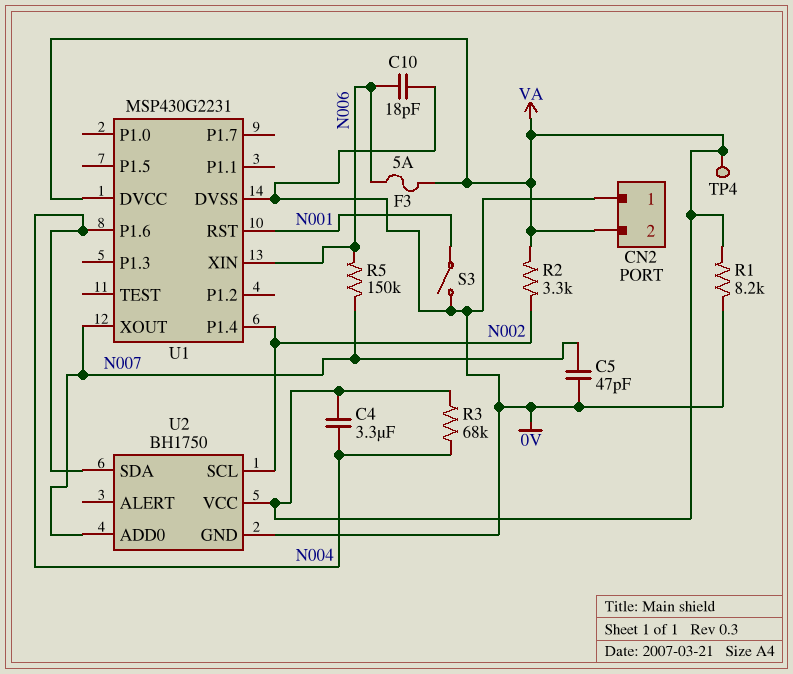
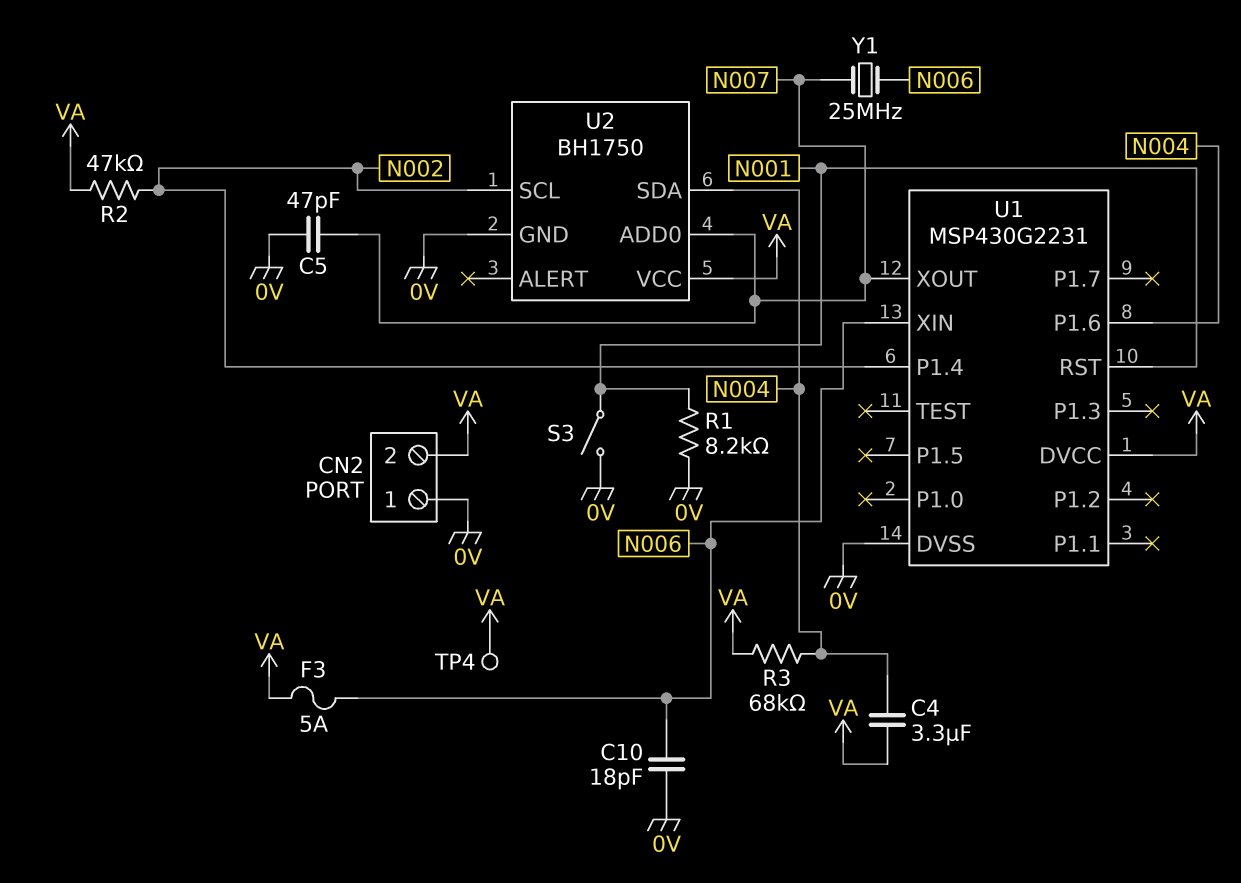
R1: 8.2k (0V, VA) -> 8.2k (0V, N001)
R2: 3.3k (N002, VA) -> 47k (N002, VA)
R5: 150k (N006, N007) -> none
Y1: none -> 25MHz (N006, N007)

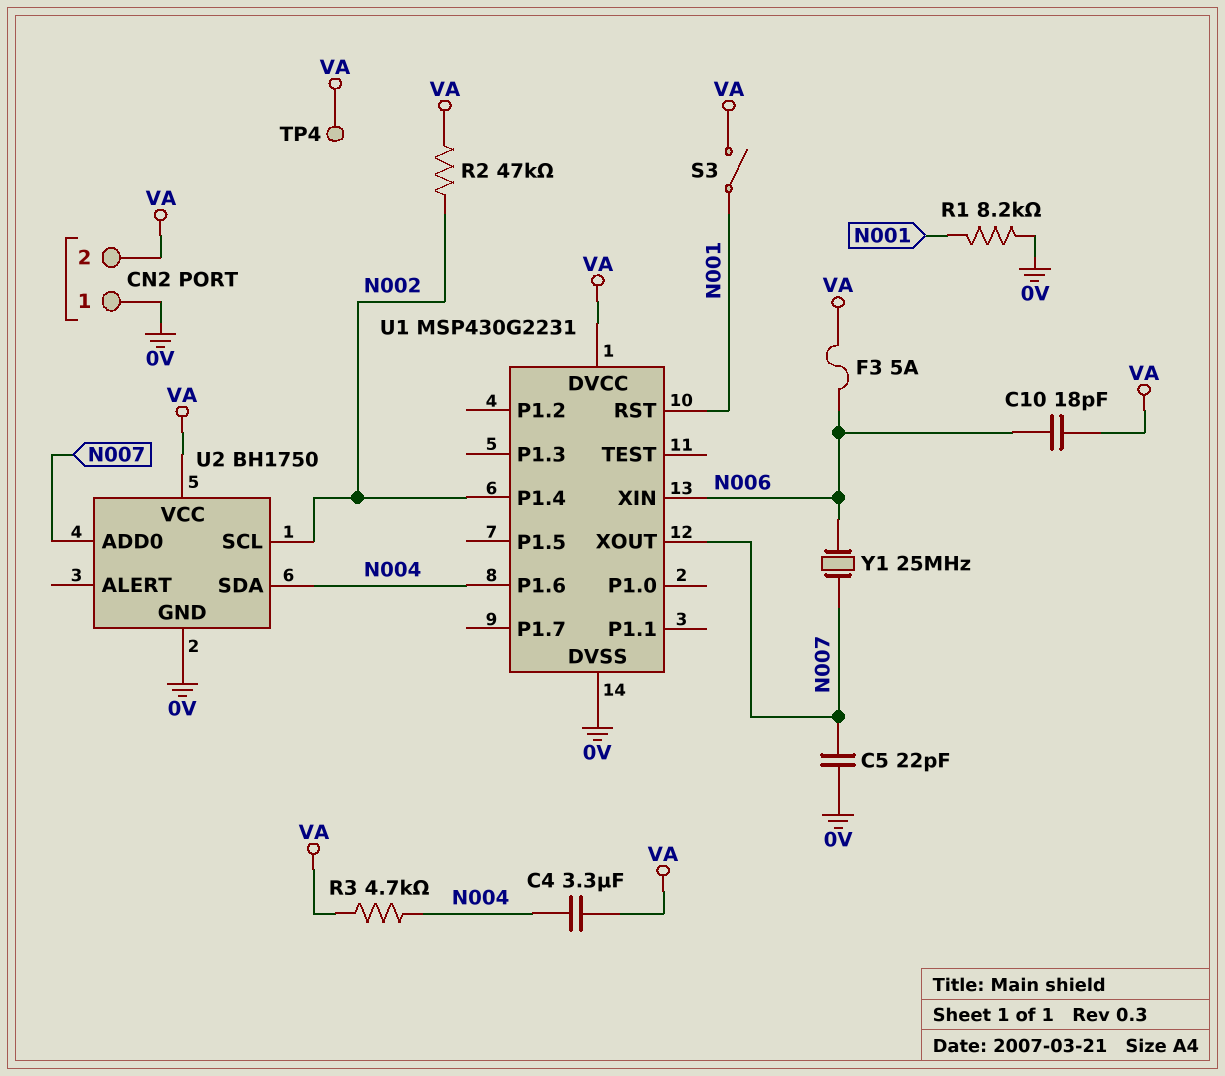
C5: 47pF (0V, N007) -> 22pF (0V, N007)
C10: 18pF (0V, N006) -> 18pF (N006, VA)
R3: 68k (N004, VA) -> 4.7k (N004, VA)
S3: switch (0V, N001) -> switch (N001, VA)

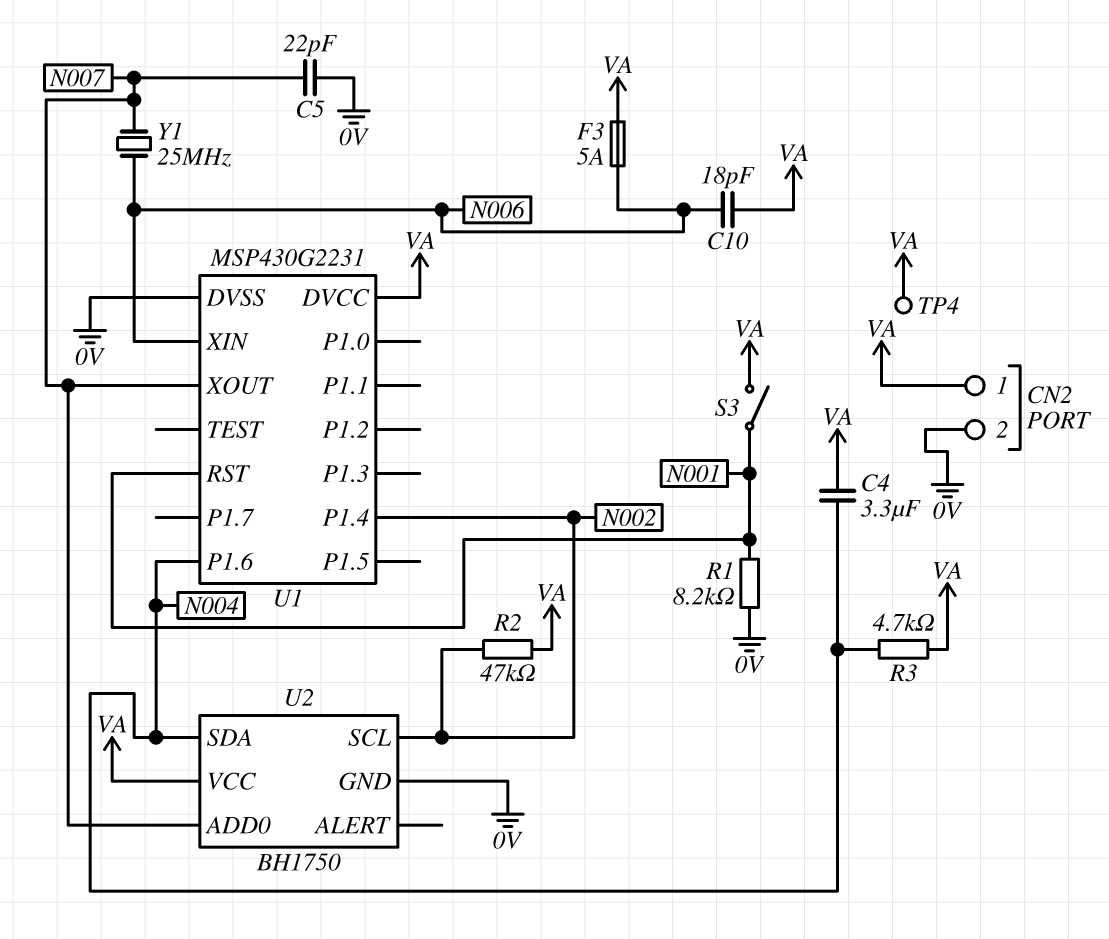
CN2 pin 1: 0V -> VA
CN2 pin 2: VA -> 0V

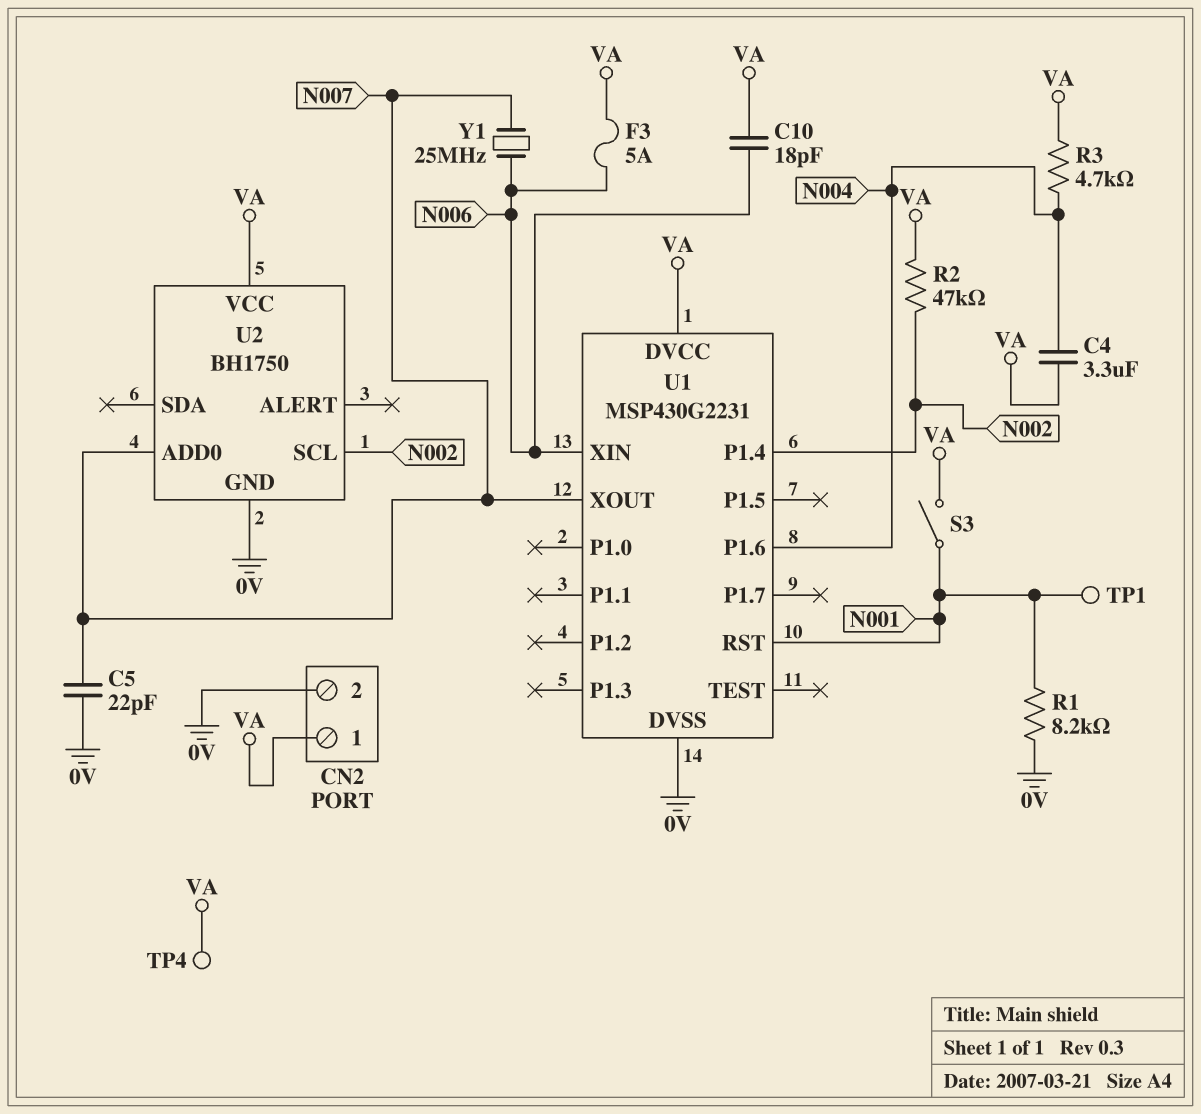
TP1: none -> test point (N001)
U2 pin SDA: N004 -> none

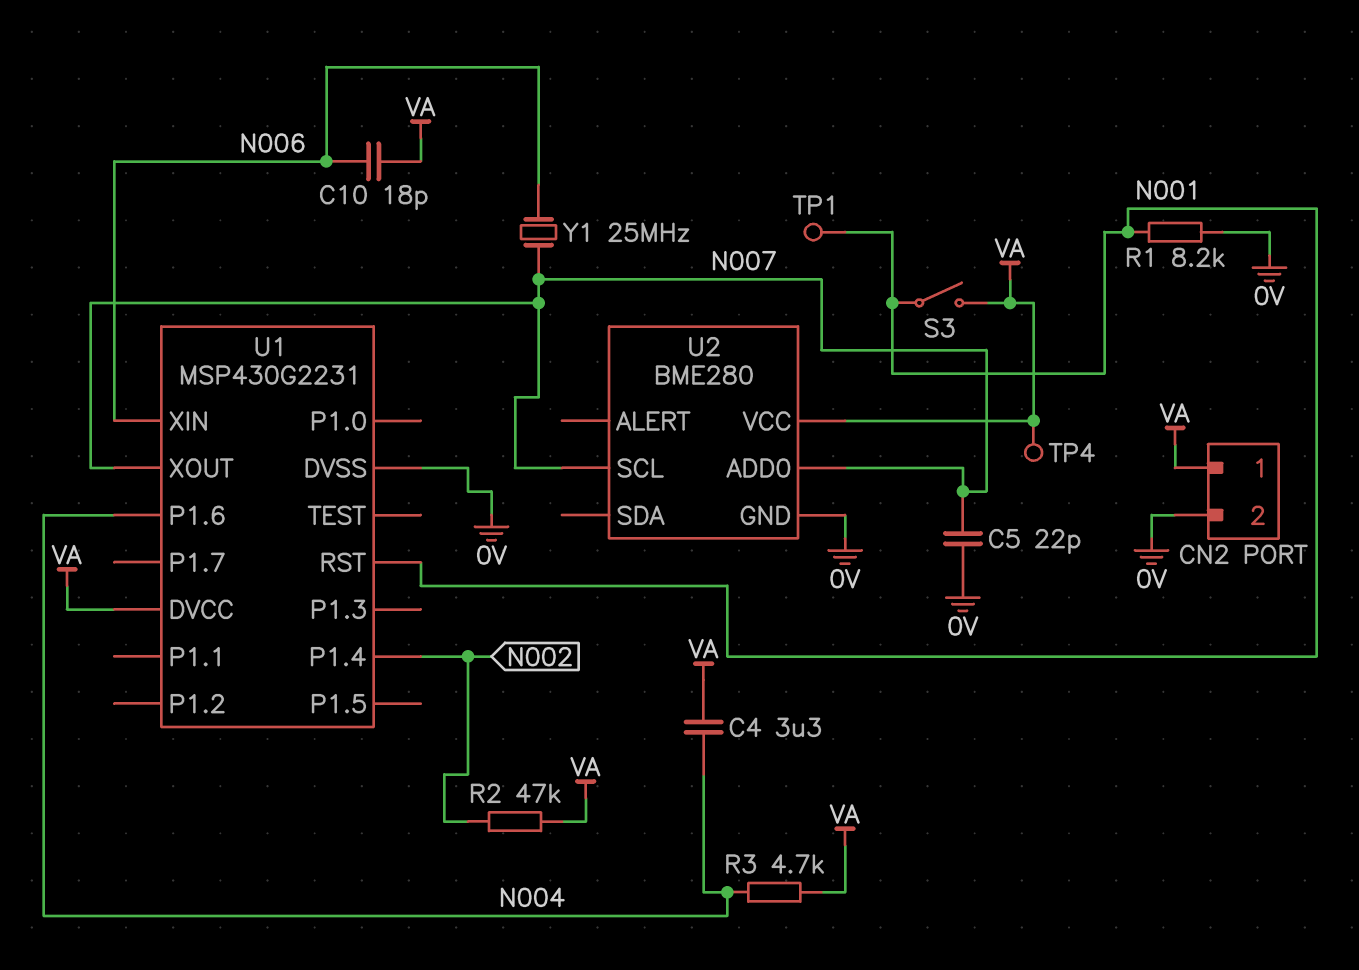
F3: 5A (N006, VA) -> none
U2: BH1750 -> BME280
U2 pin SCL: N002 -> N007

